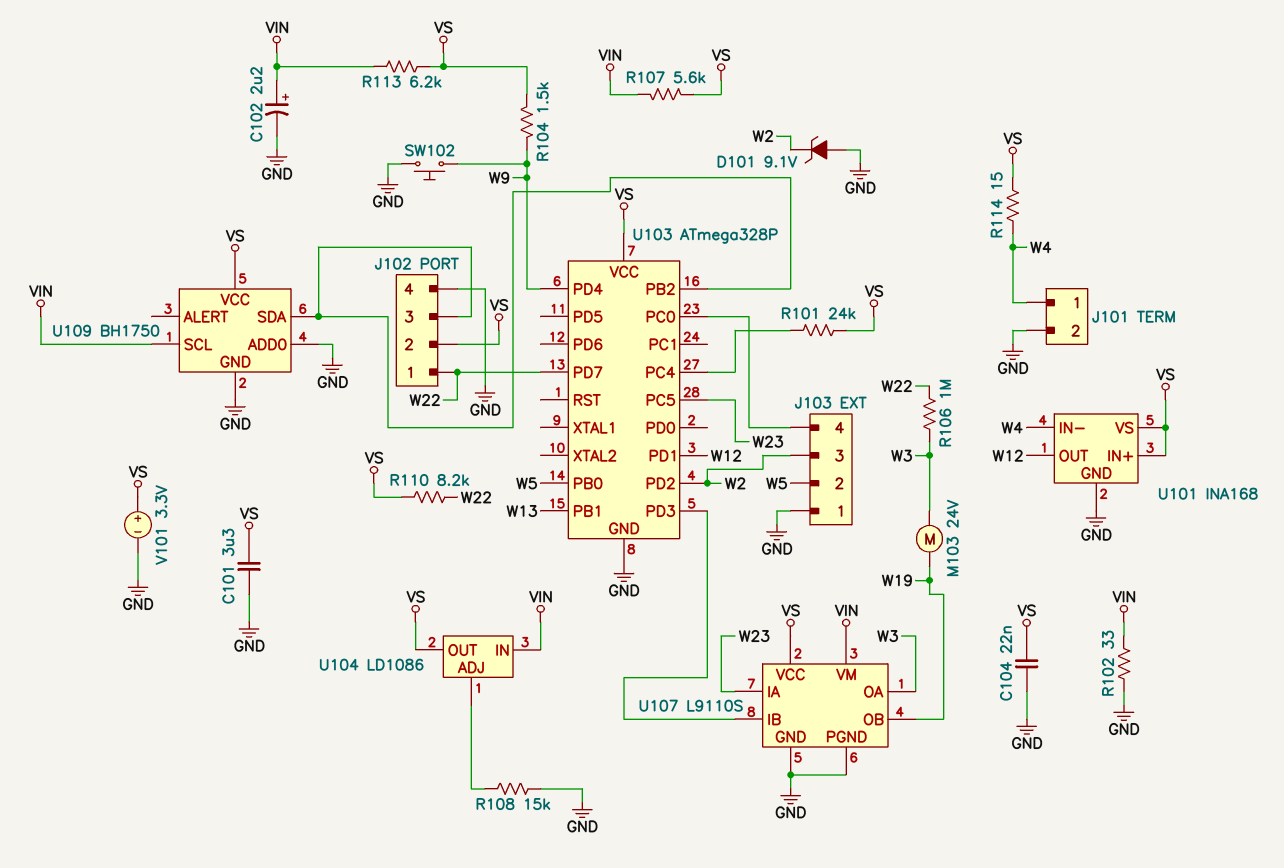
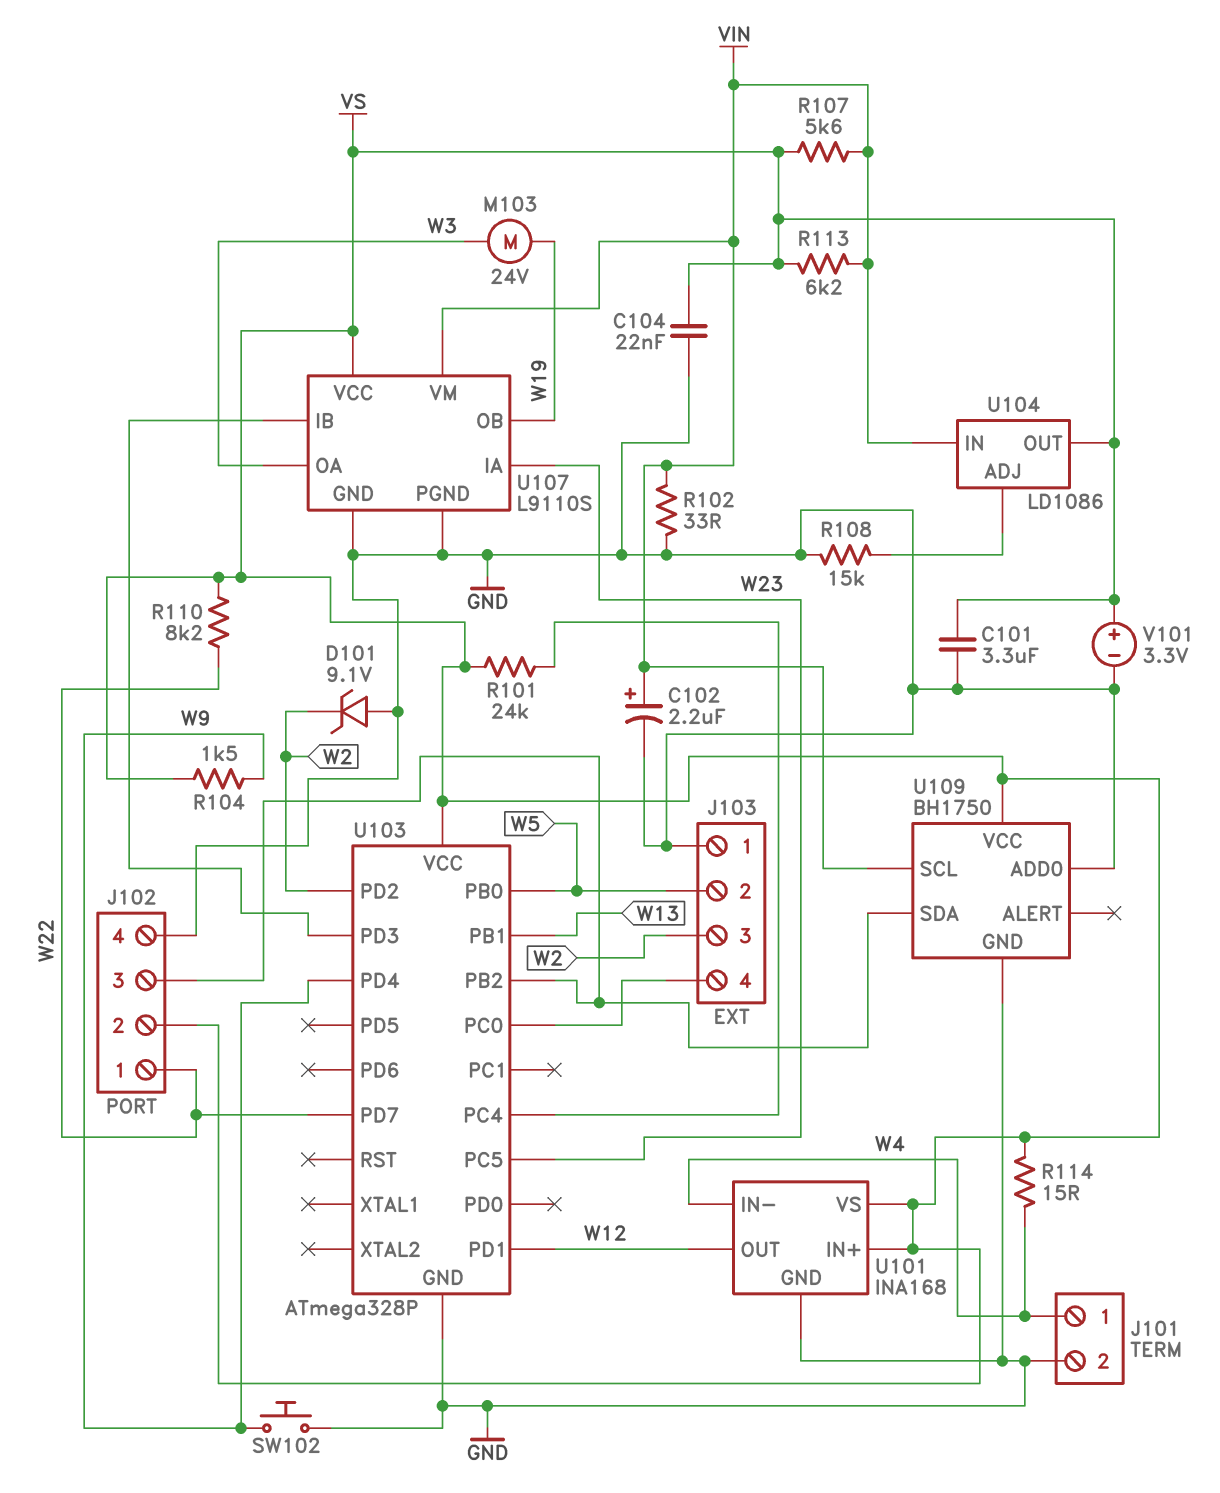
R106: 1M (W3, W22) -> none

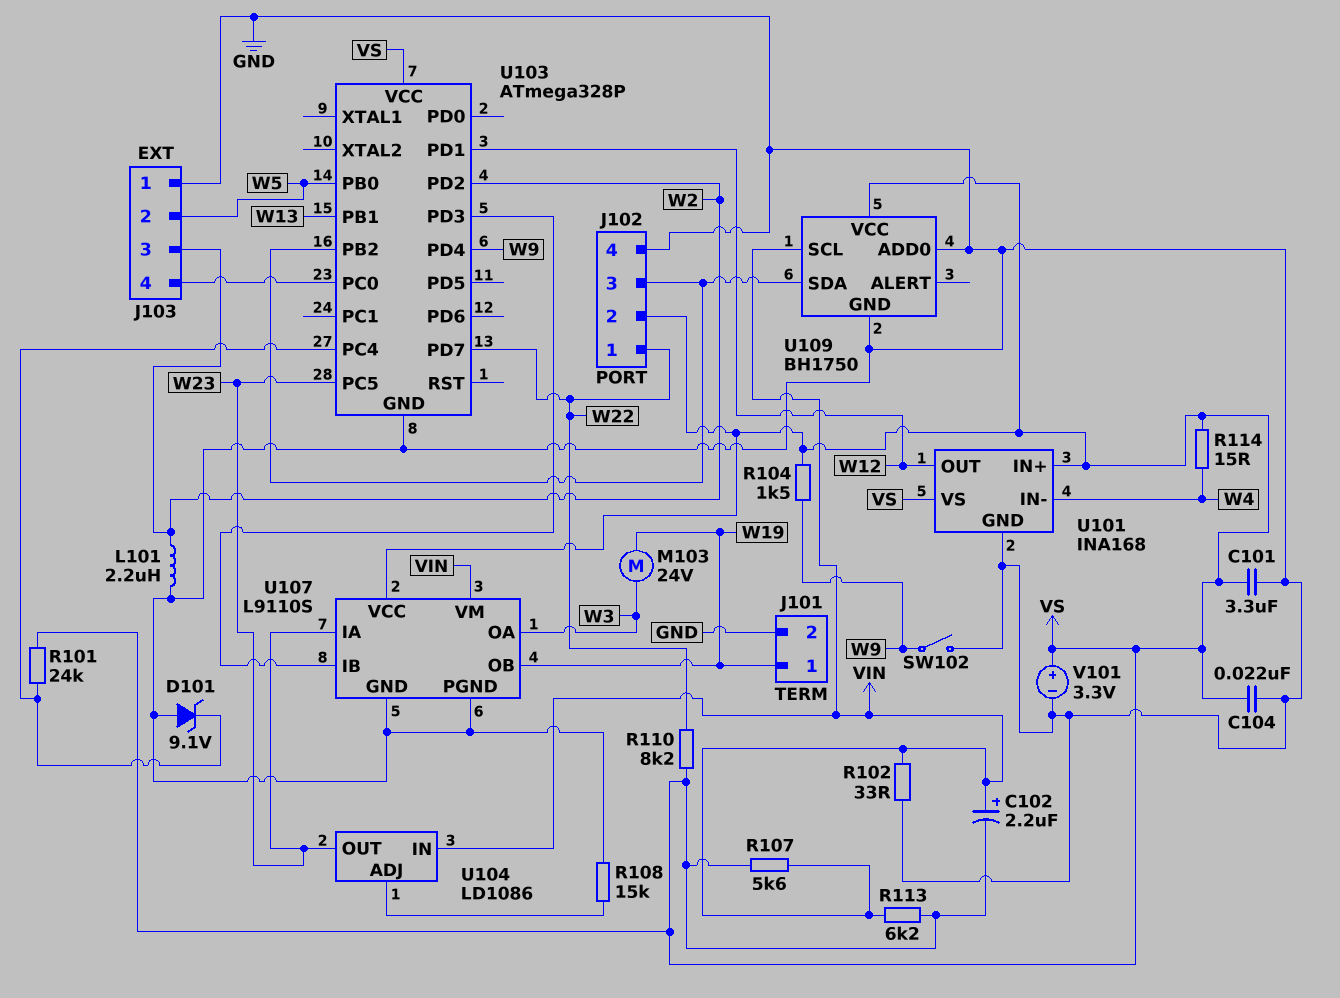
C102: 2.2uF (plus VIN, minus GND) -> 2.2uF (plus VIN, minus VS)
D101: zener 9.1V (A GND, K W2) -> zener 9.1V (A GND, K U103/PC4)
J101 pin 1: W4 -> W19
L101: none -> 2.2uH (GND, W2)
SW102: button (GND, W9) -> switch (GND, W9)
U104 pin OUT: VS -> W23

